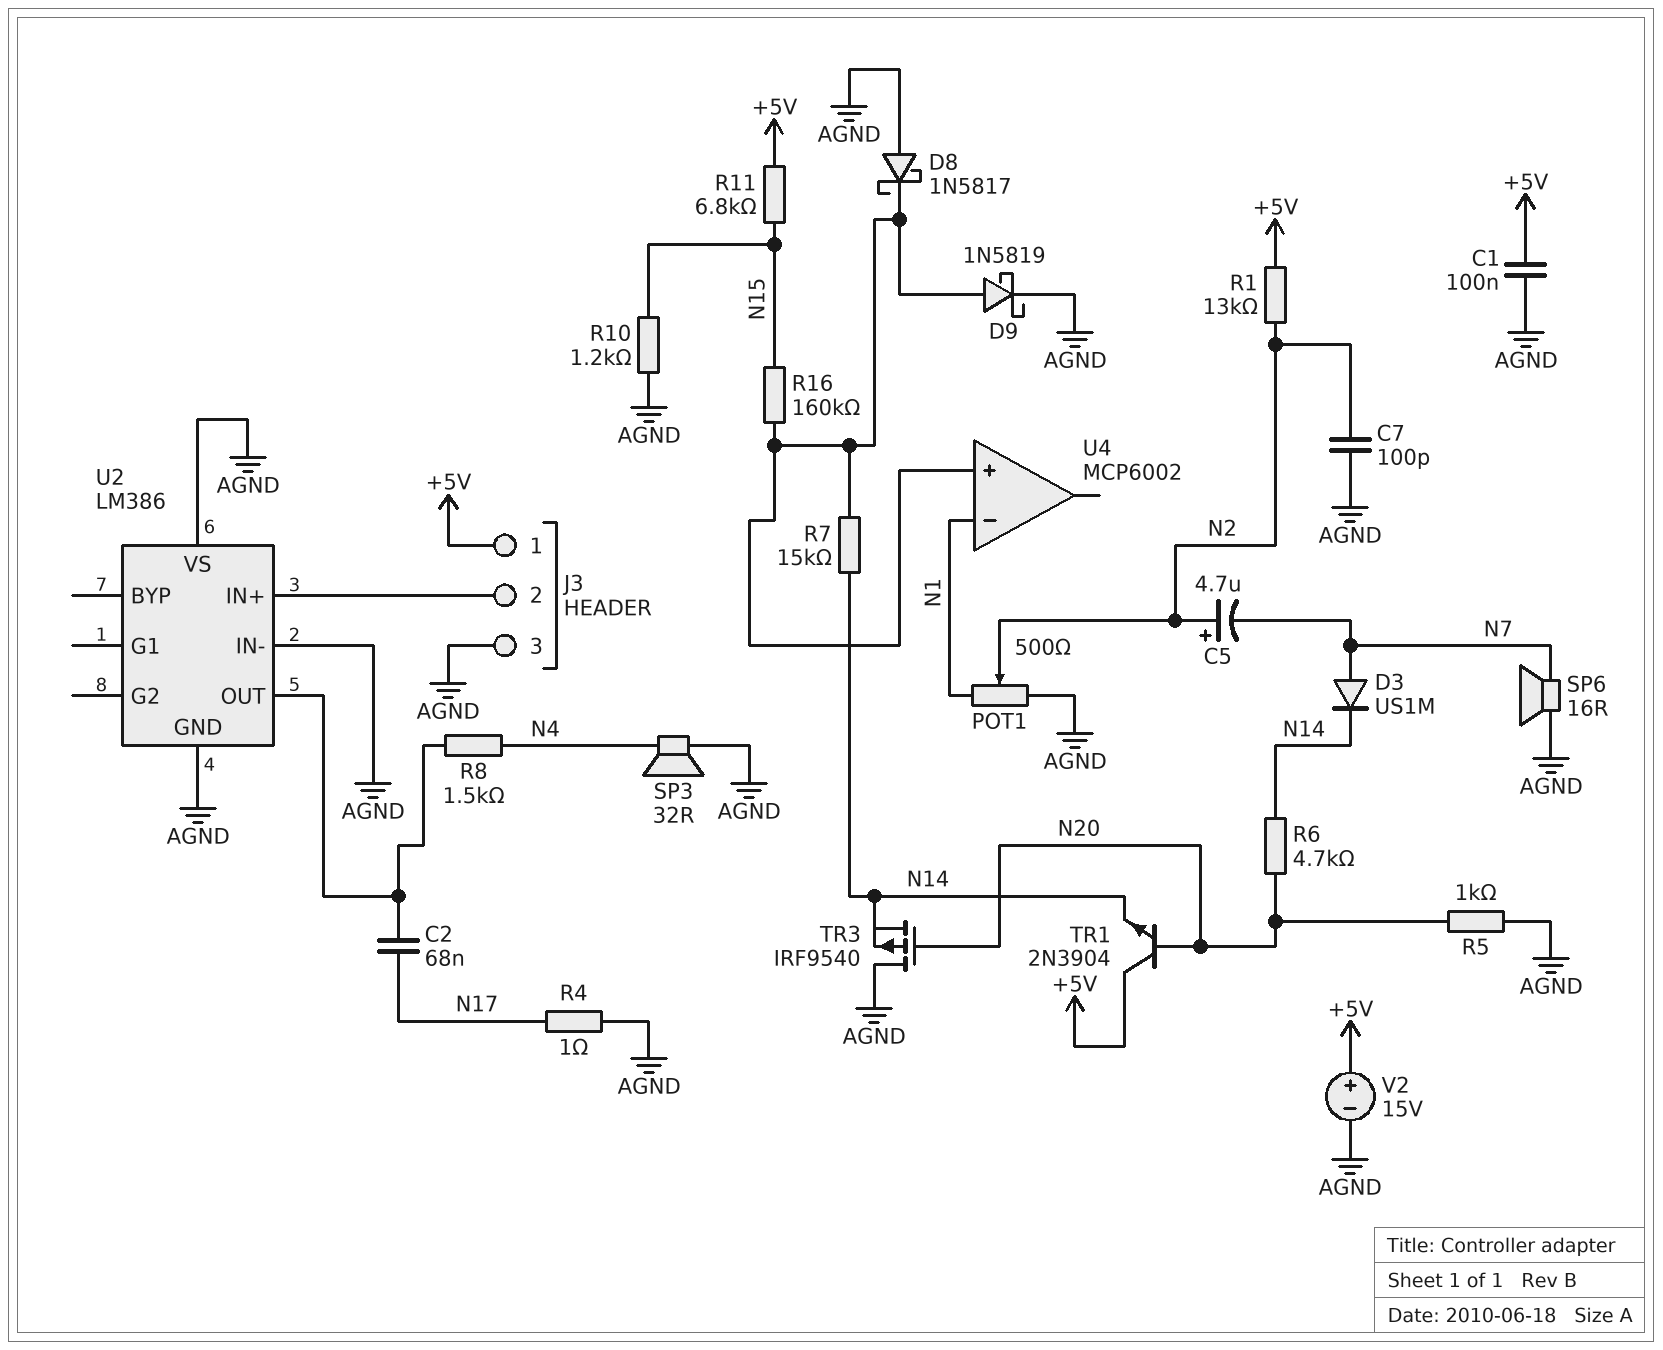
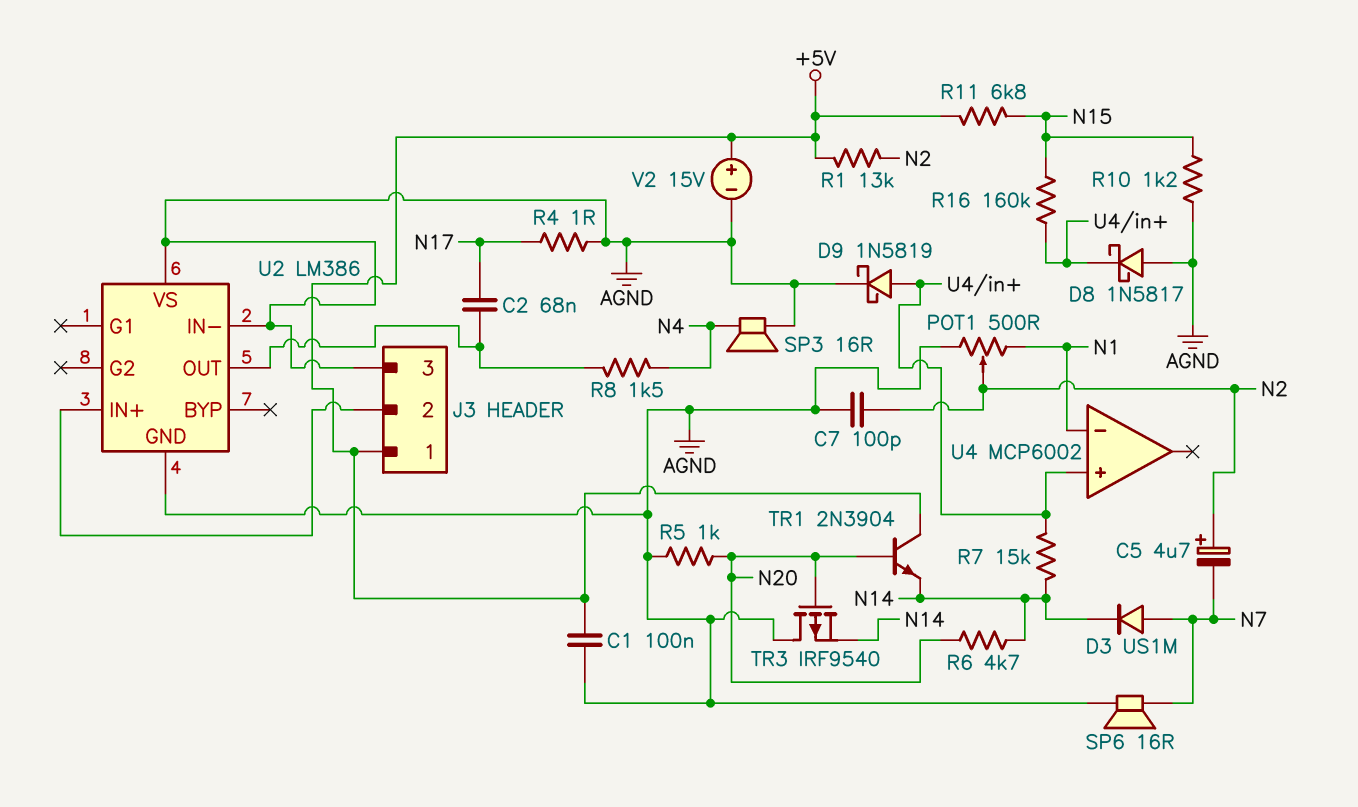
SP3: speaker 32R (AGND, N4) -> speaker 16R (AGND, N4)

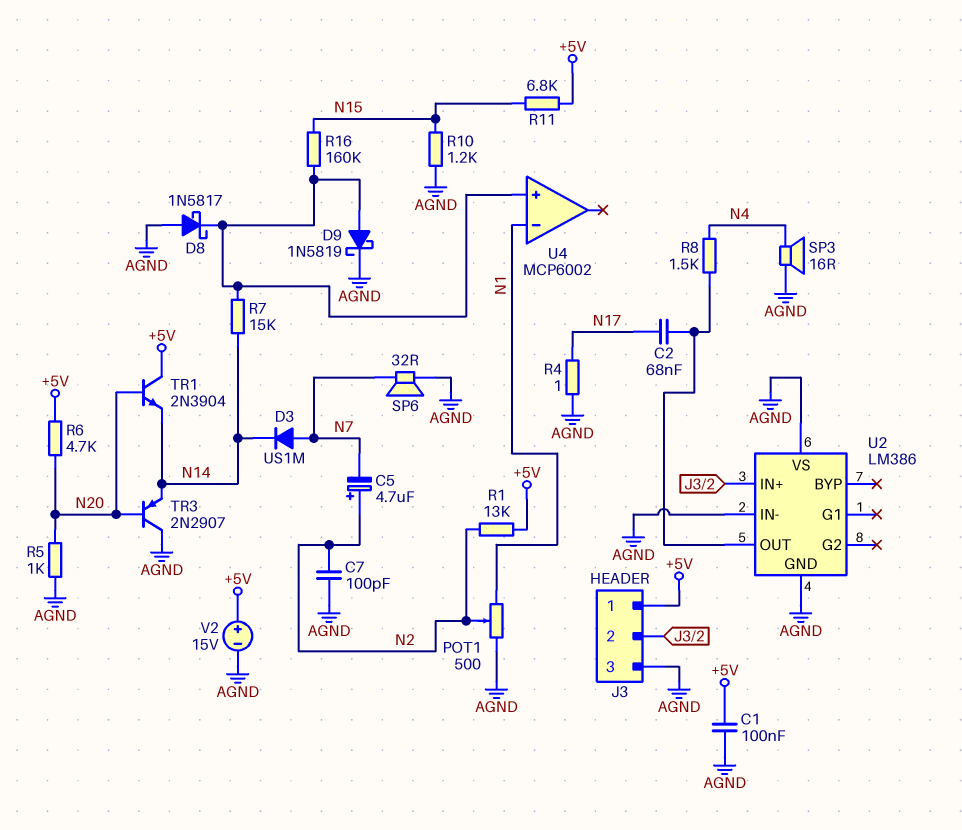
R6: 4.7k (N14, N20) -> 4.7k (+5V, N20)
SP6: speaker 16R (AGND, N7) -> speaker 32R (AGND, N7)
TR3: PMOS IRF9540 (G N20, D AGND, S N14) -> PNP 2N2907 (B N20, C AGND, E N14)

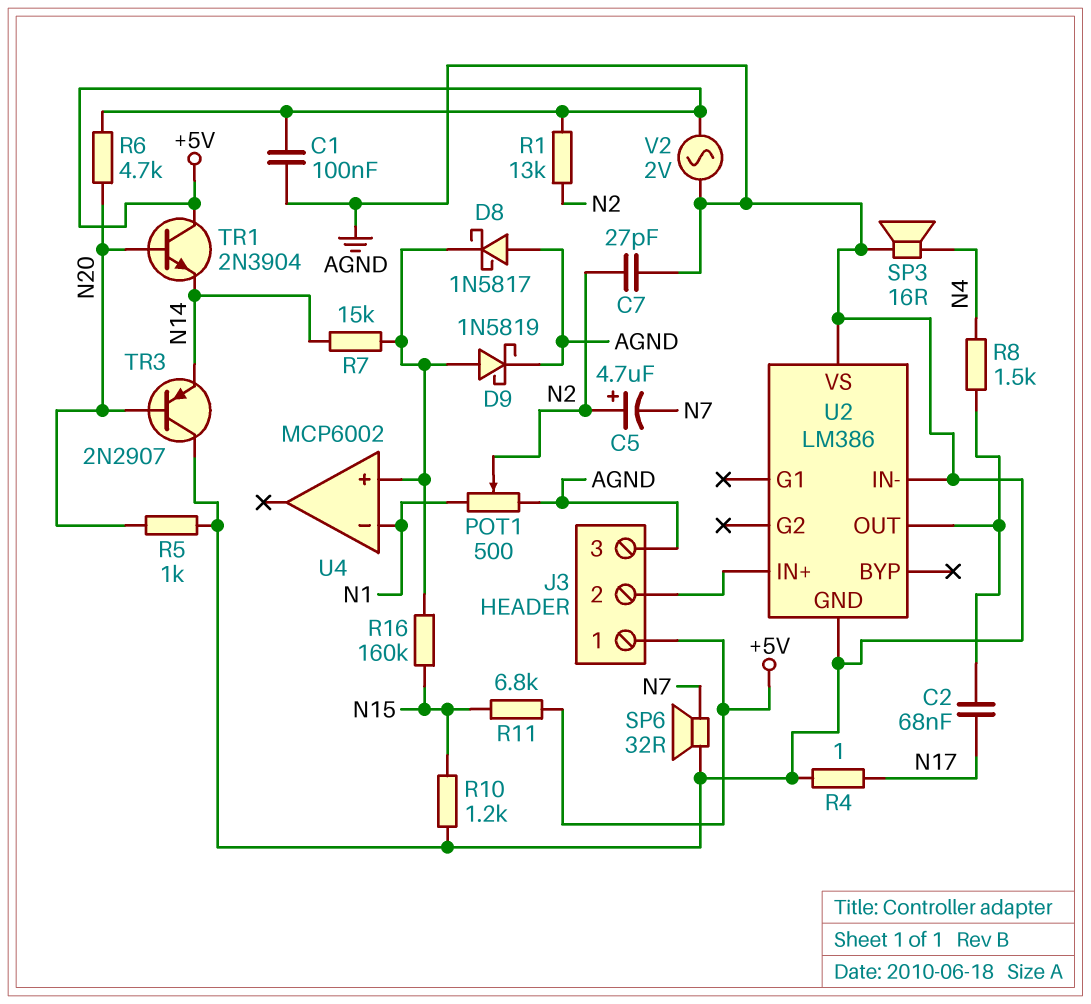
C7: 100pF (AGND, N2) -> 27pF (AGND, N2)
D3: diode US1M (A N7, K N14) -> none
V2: 15V (plus +5V, minus AGND) -> AC 2V (+5V, AGND)

